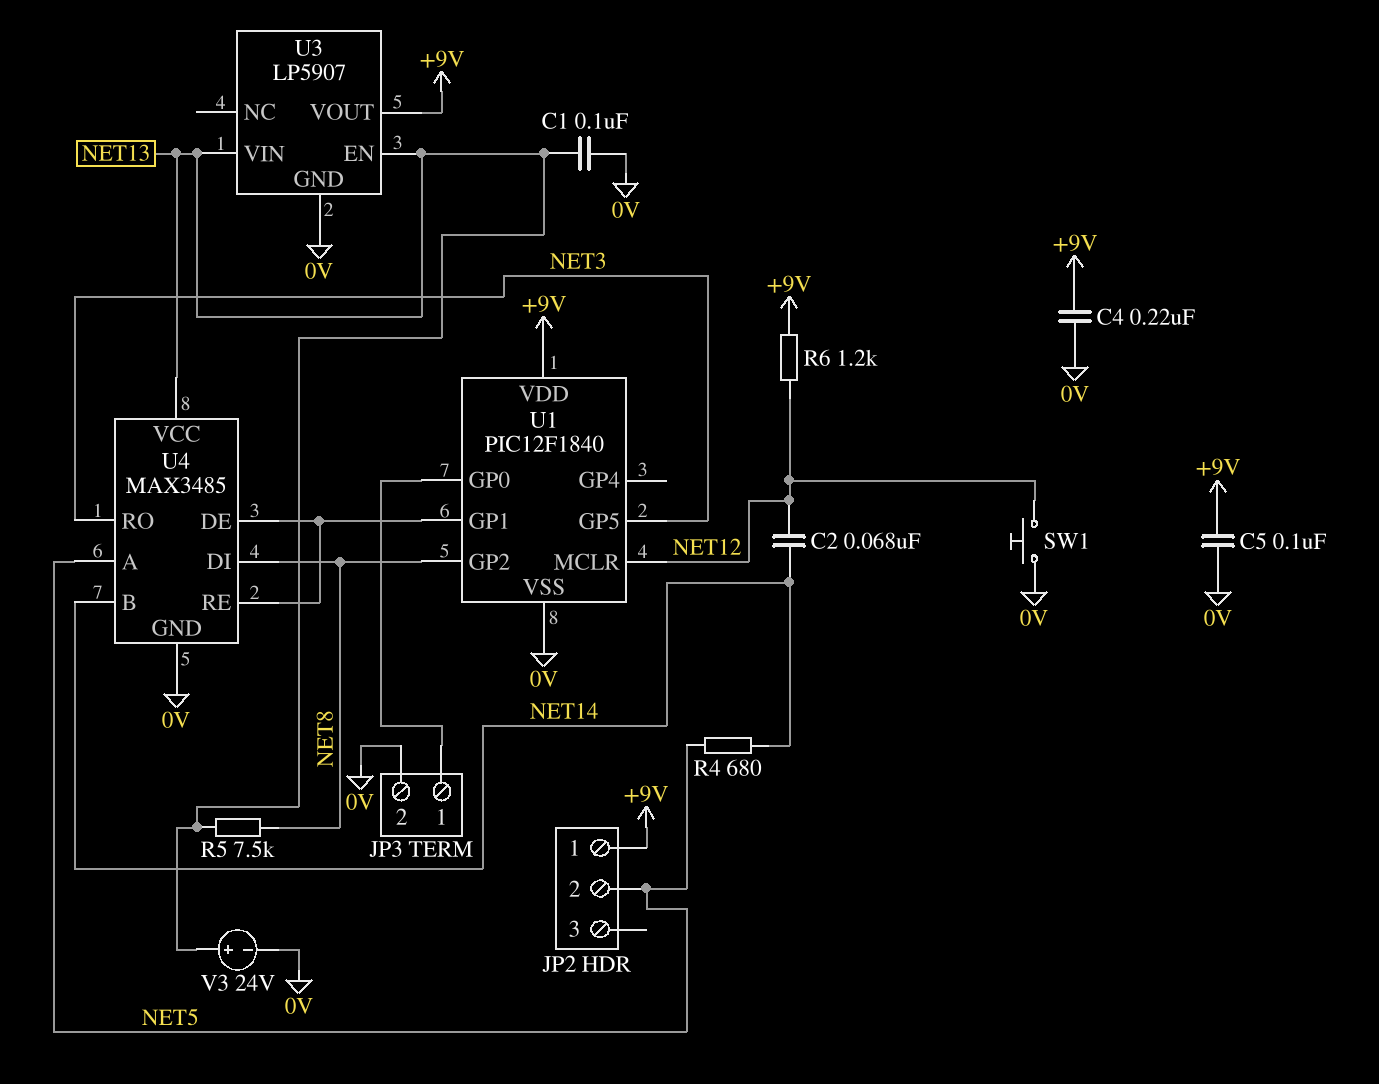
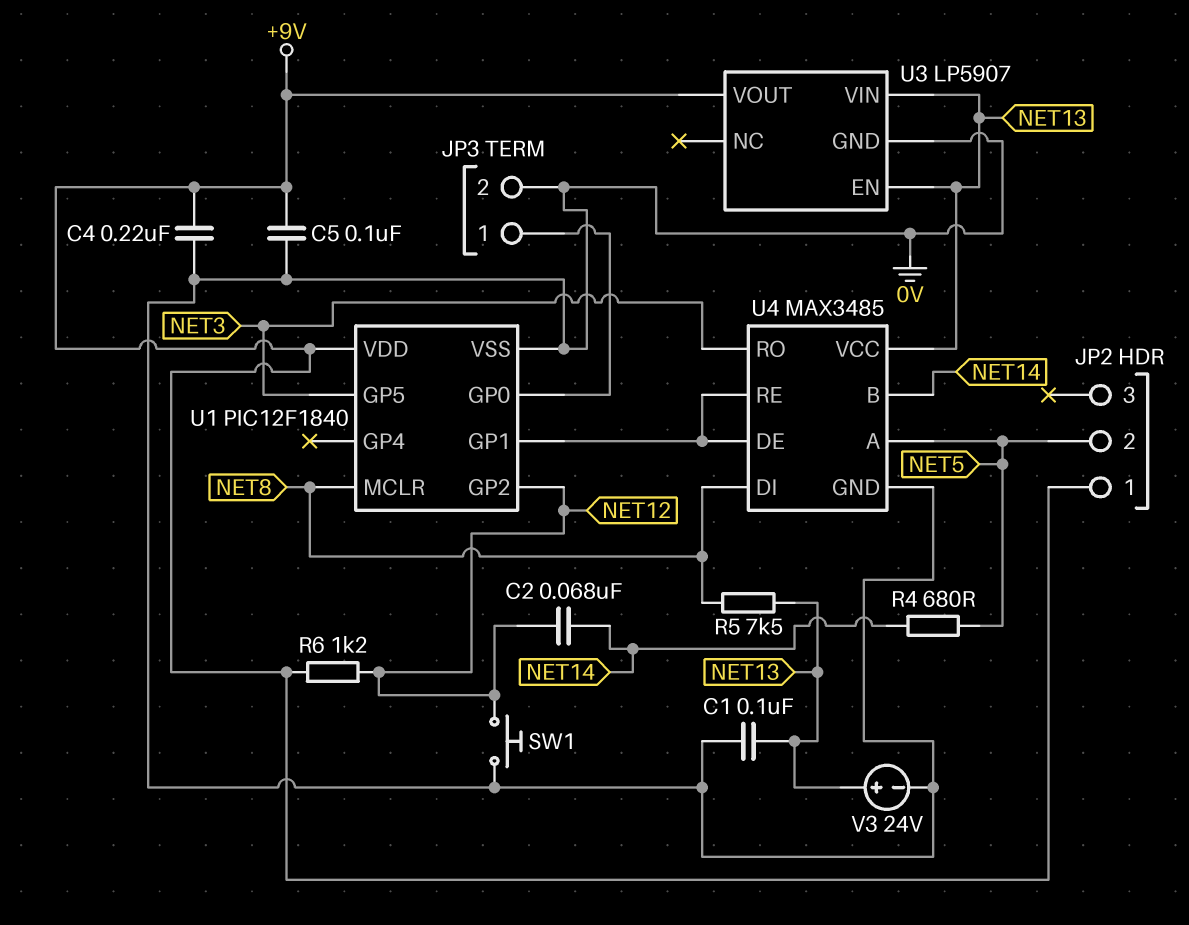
U1 pin GP2: NET8 -> NET12
U1 pin MCLR: NET12 -> NET8

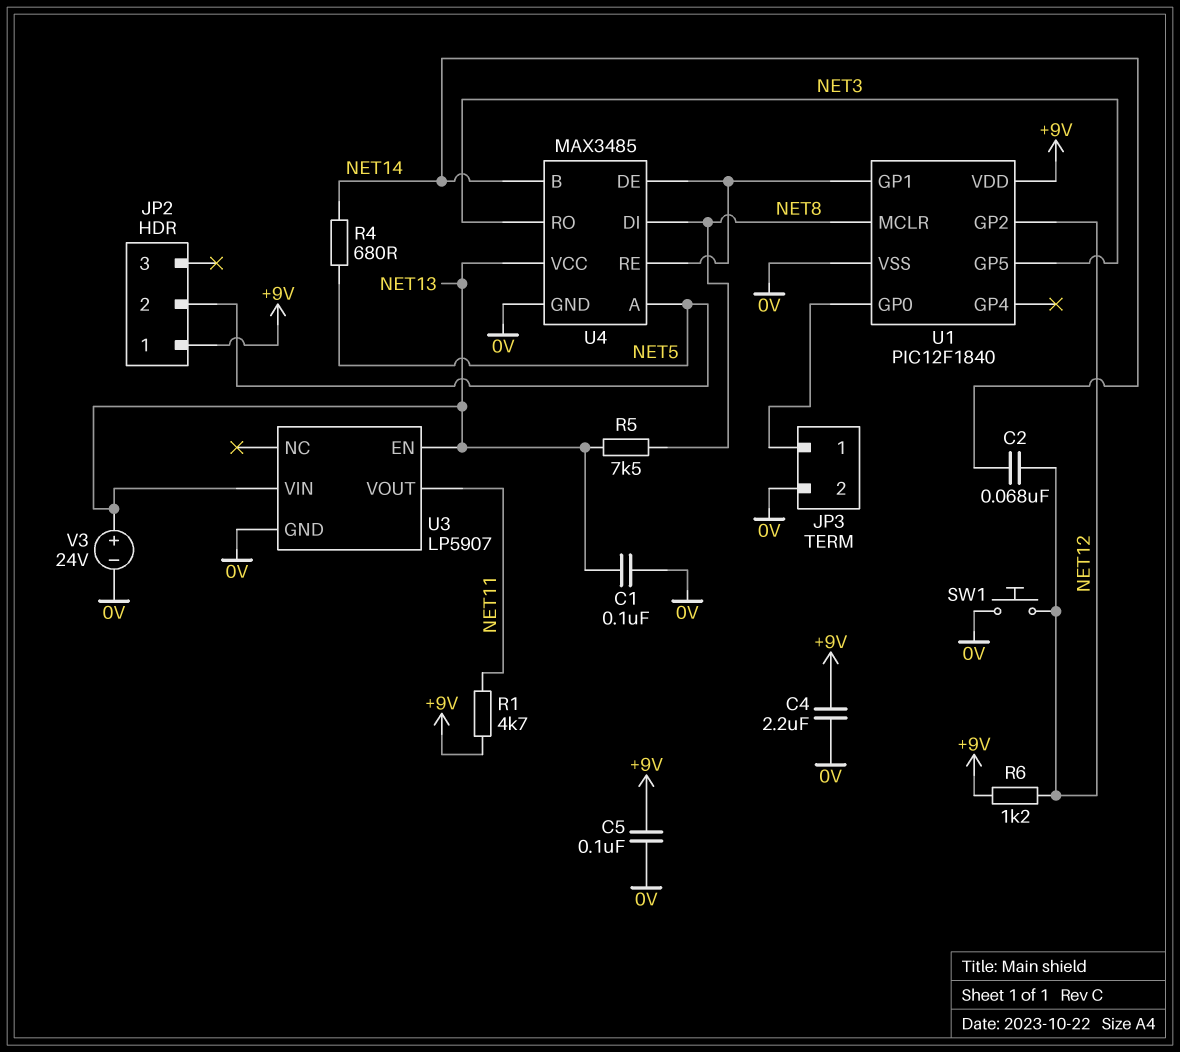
C4: 220nF (+9V, 0V) -> 2.2uF (+9V, 0V)
R1: none -> 4.7k (+9V, NET11)
U3 pin VOUT: +9V -> NET11

